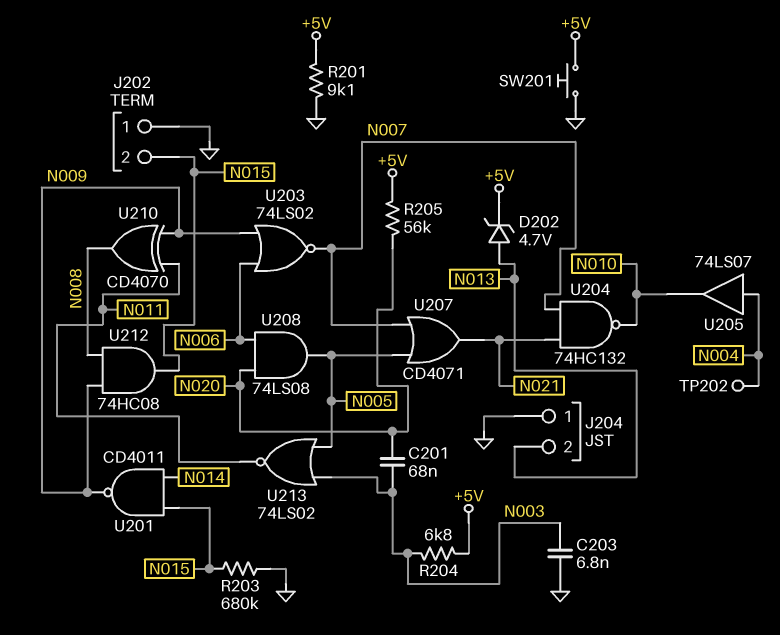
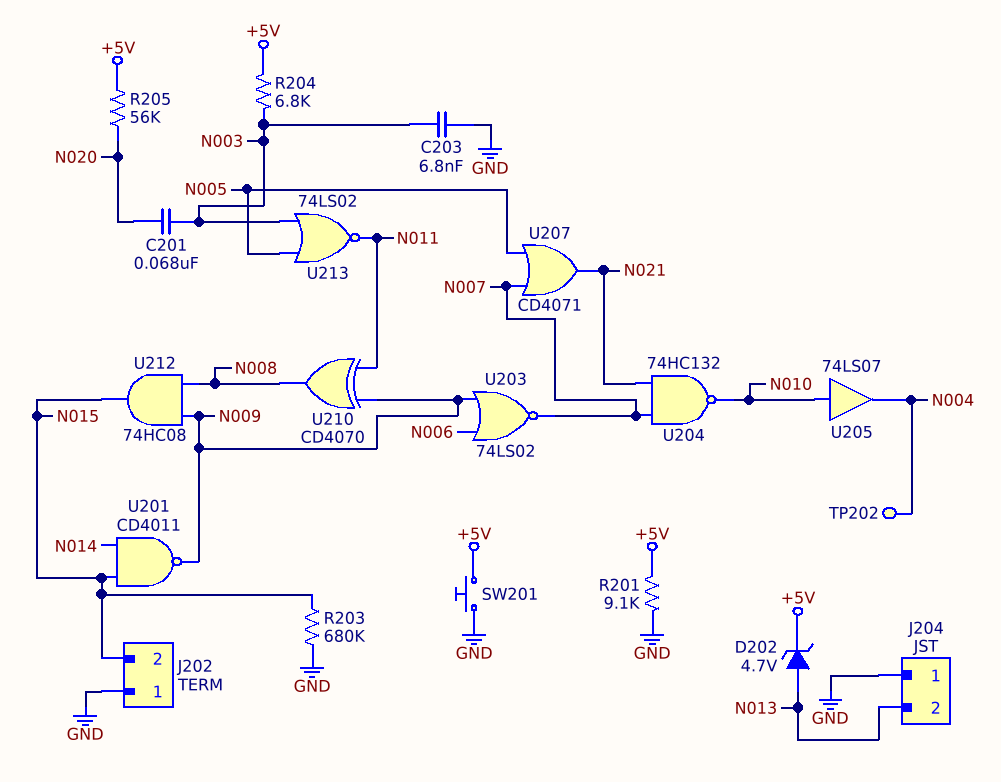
U205: buffer 74LS07 (in N004, out N010) -> buffer 74LS07 (in N010, out N004)
U208: AND 74LS08 (in N006, in N020, out N005) -> none

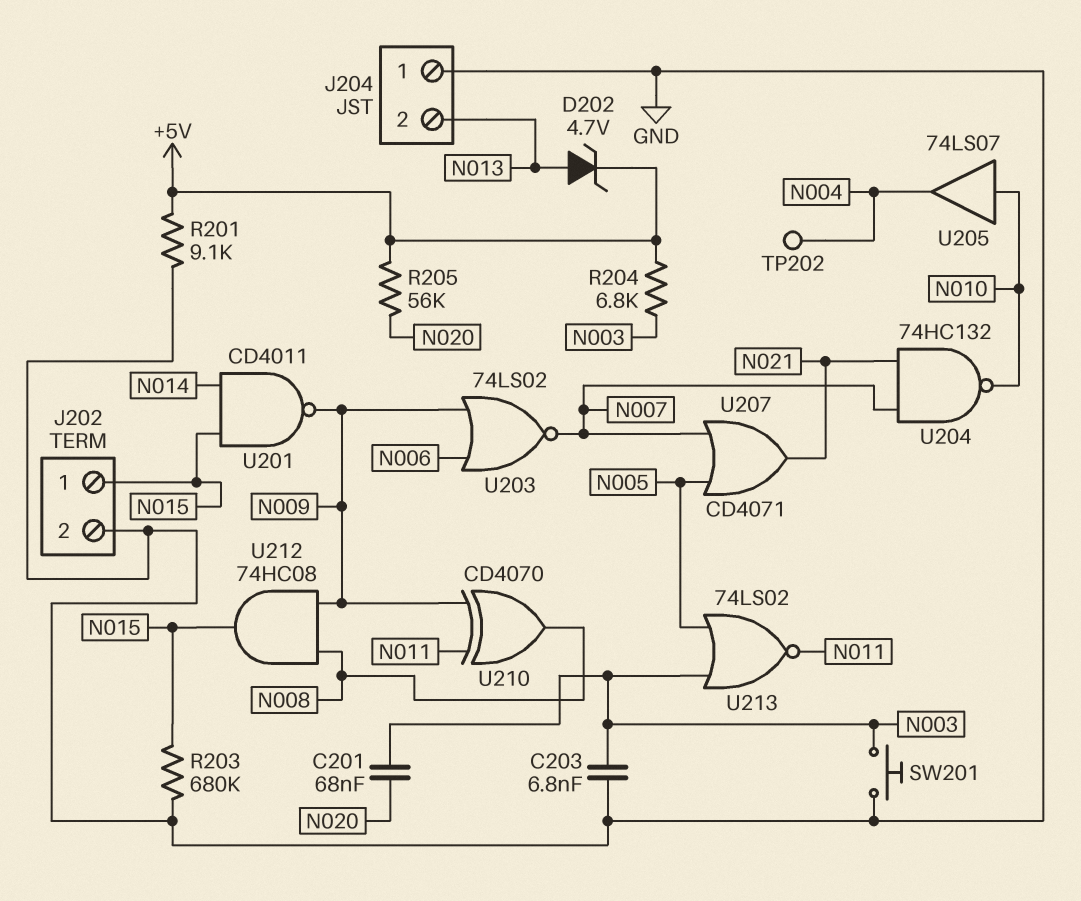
J202 pin 1: GND -> N015
J202 pin 2: N015 -> GND
SW201: button (+5V, GND) -> button (GND, N003)

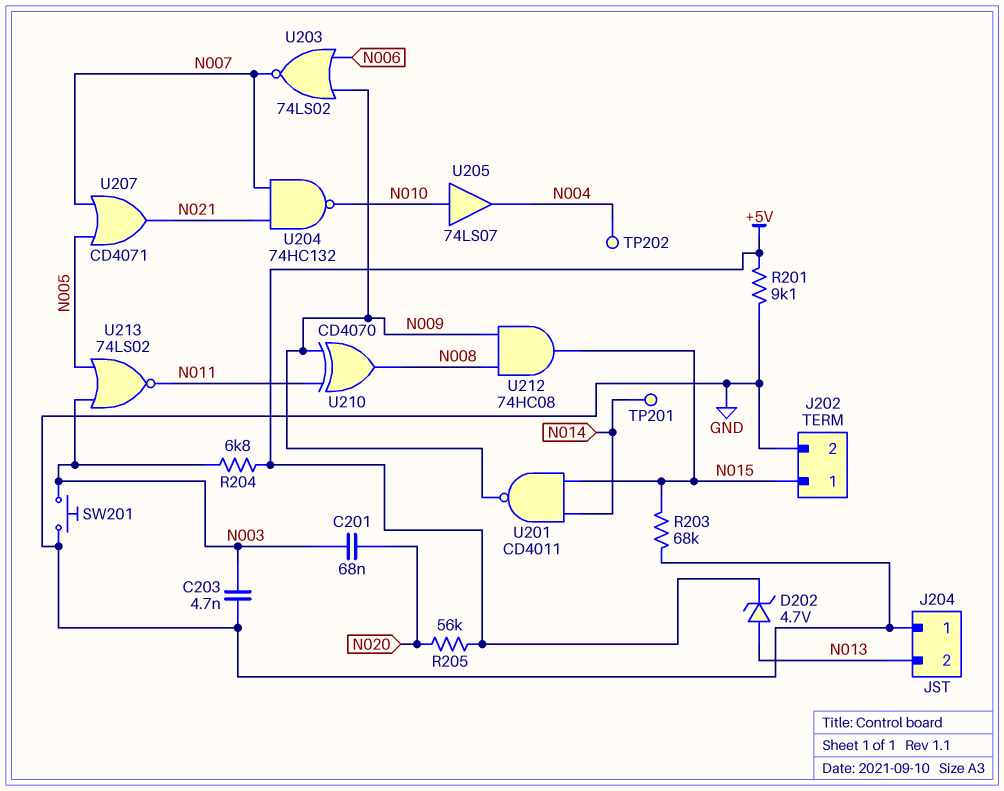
C203: 6.8nF (GND, N003) -> 4.7nF (GND, N003)
R203: 680k (GND, N015) -> 68k (GND, N015)
TP201: none -> test point (N014)

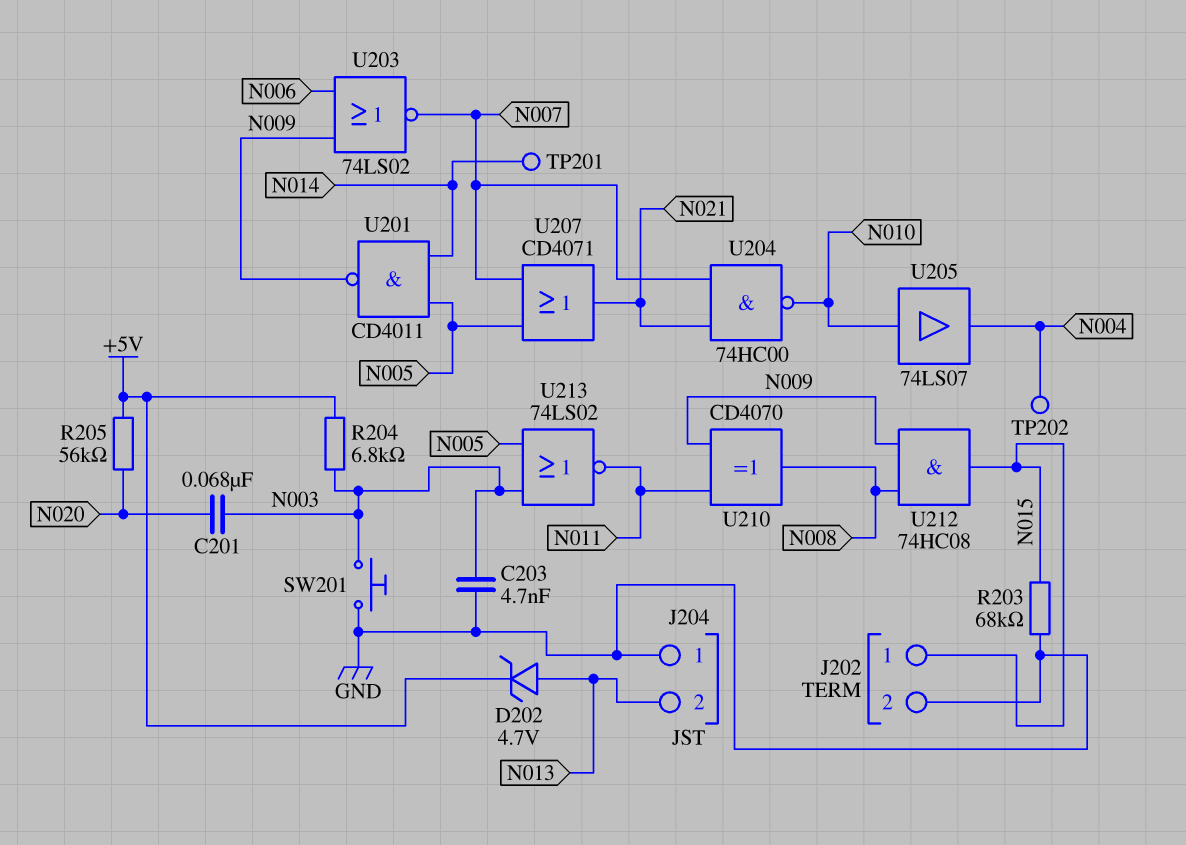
R201: 9.1k (+5V, GND) -> none
U201: NAND CD4011 (in N014, in N015, out N009) -> NAND CD4011 (in N005, in N014, out N009)
U204: NAND 74HC132 (in N007, in N021, out N010) -> NAND 74HC00 (in N007, in N021, out N010)

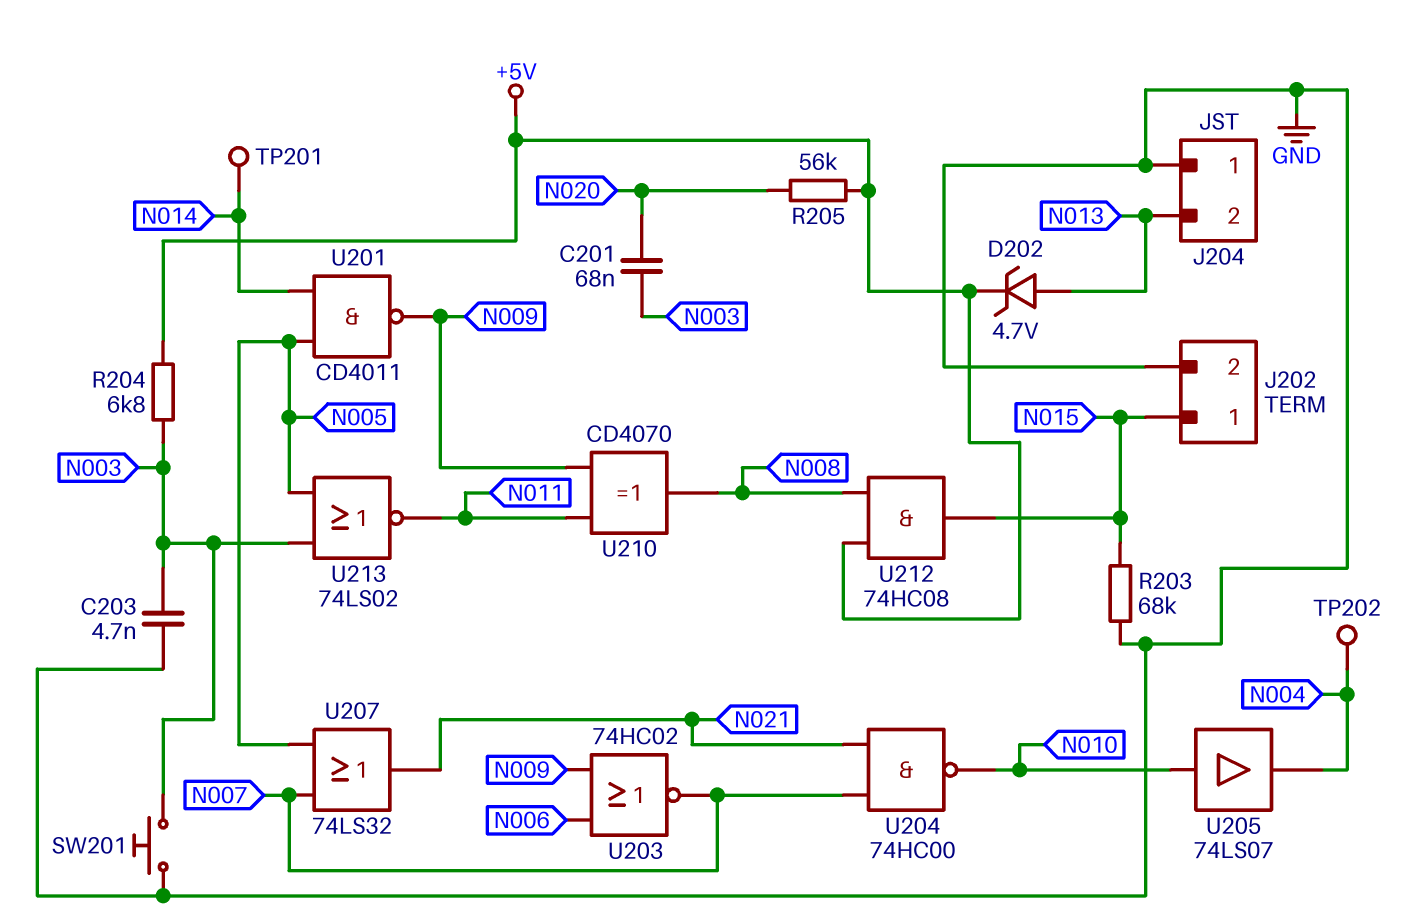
U203: NOR 74LS02 (in N006, in N009, out N007) -> NOR 74HC02 (in N006, in N009, out N007)
U207: OR CD4071 (in N005, in N007, out N021) -> OR 74LS32 (in N005, in N007, out N021)
U212: AND 74HC08 (in N008, in N009, out N015) -> AND 74HC08 (in +5V, in N008, out N015)

